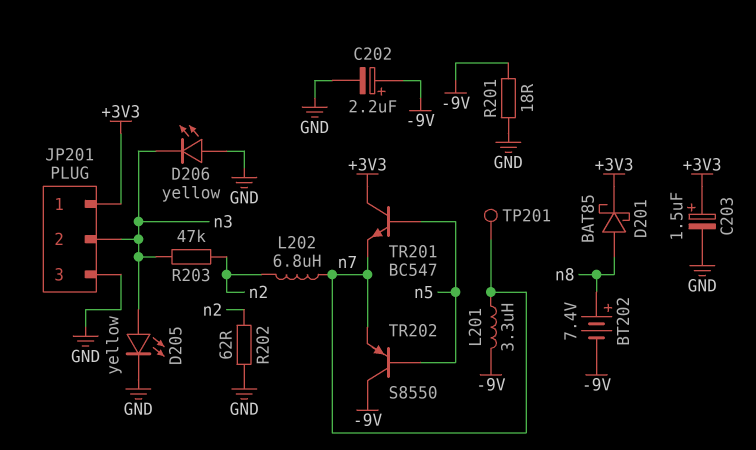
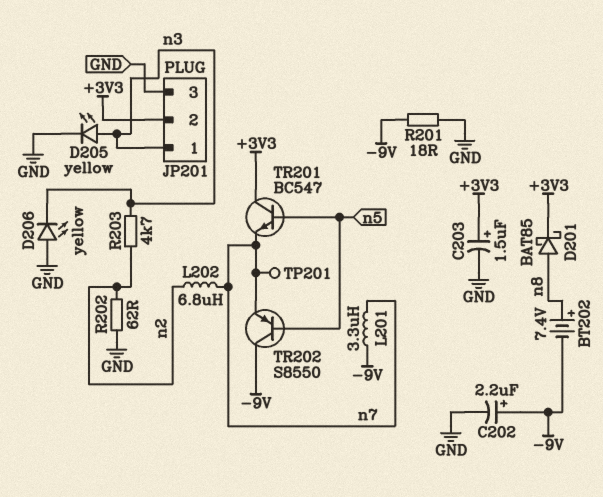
JP201 pin 1: +3V3 -> n3
JP201 pin 2: n3 -> +3V3
R203: 47k (n2, n3) -> 4.7k (n2, n3)

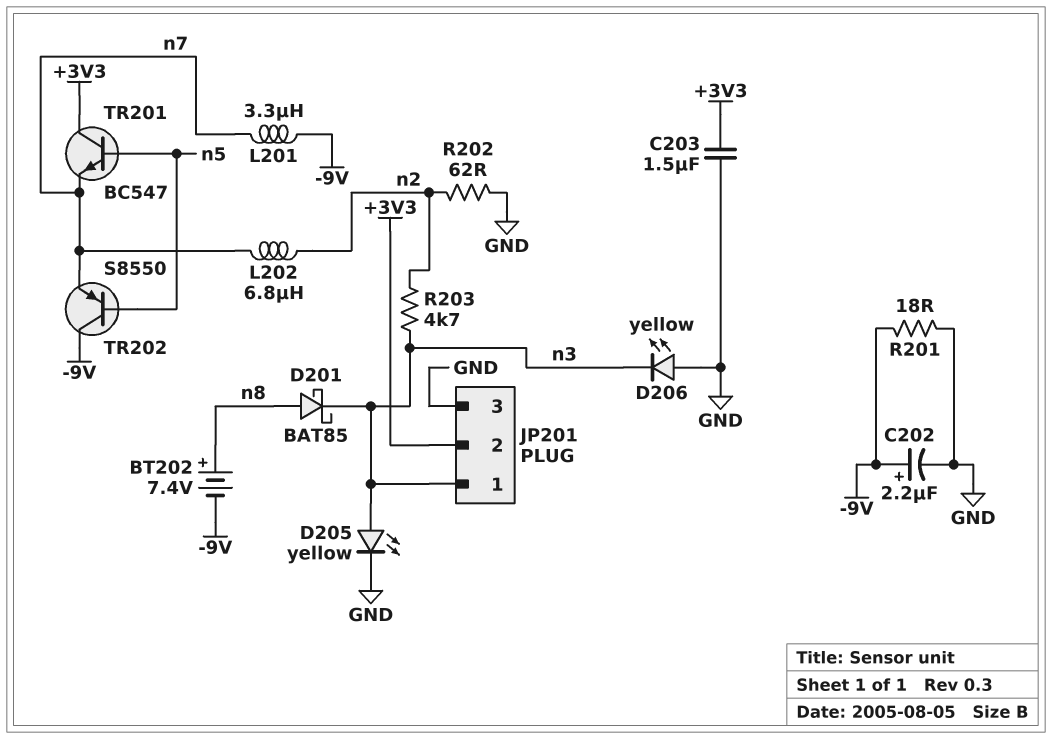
C203: 1.5uF (plus +3V3, minus GND) -> 1.5uF (+3V3, GND)
D201: schottky BAT85 (A n8, K +3V3) -> schottky BAT85 (A n8, K n3)
TP201: test point (n7) -> none

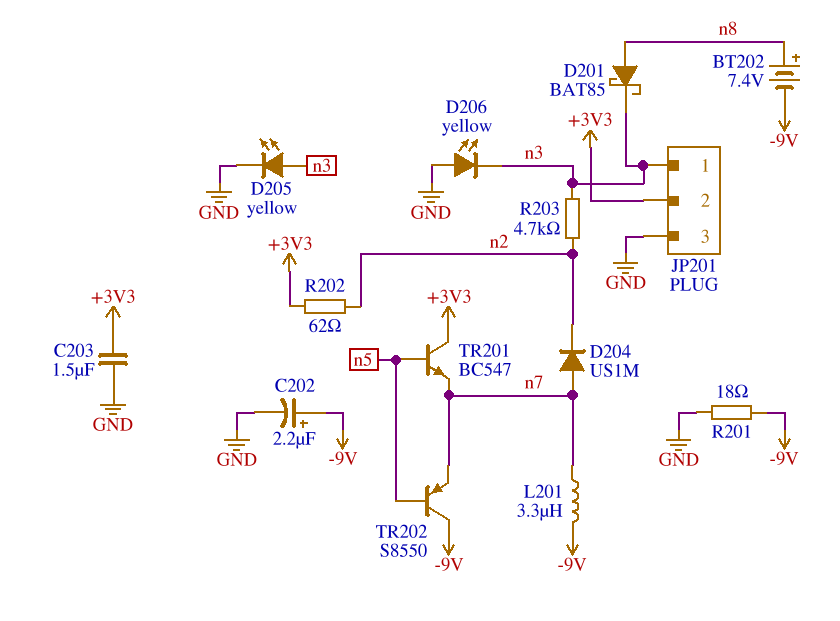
D204: none -> diode US1M (A n7, K n2)
L202: 6.8uH (n2, n7) -> none
R202: 62 (GND, n2) -> 62 (+3V3, n2)

